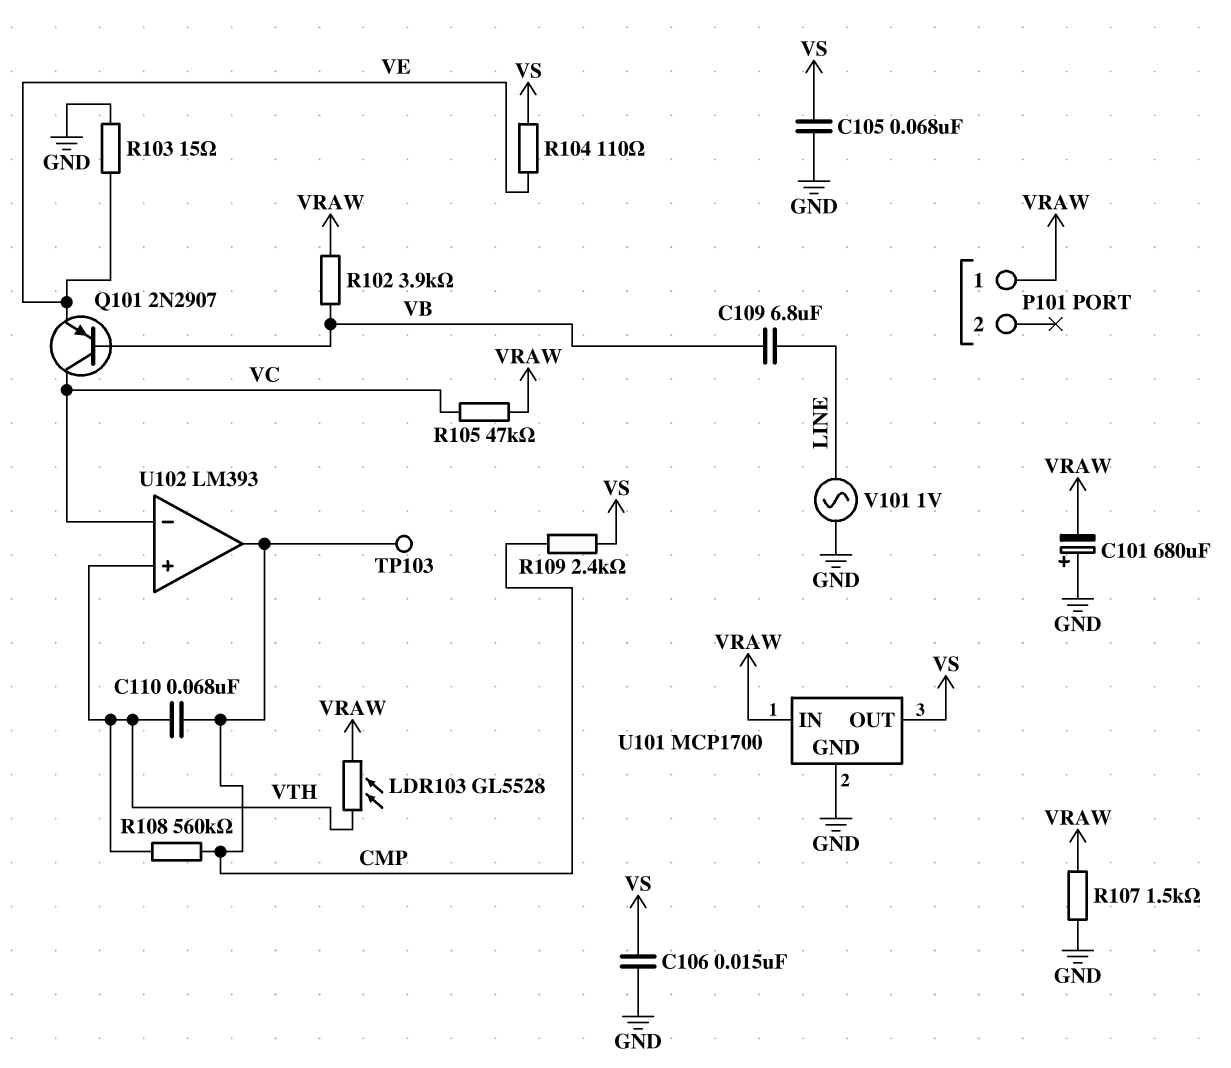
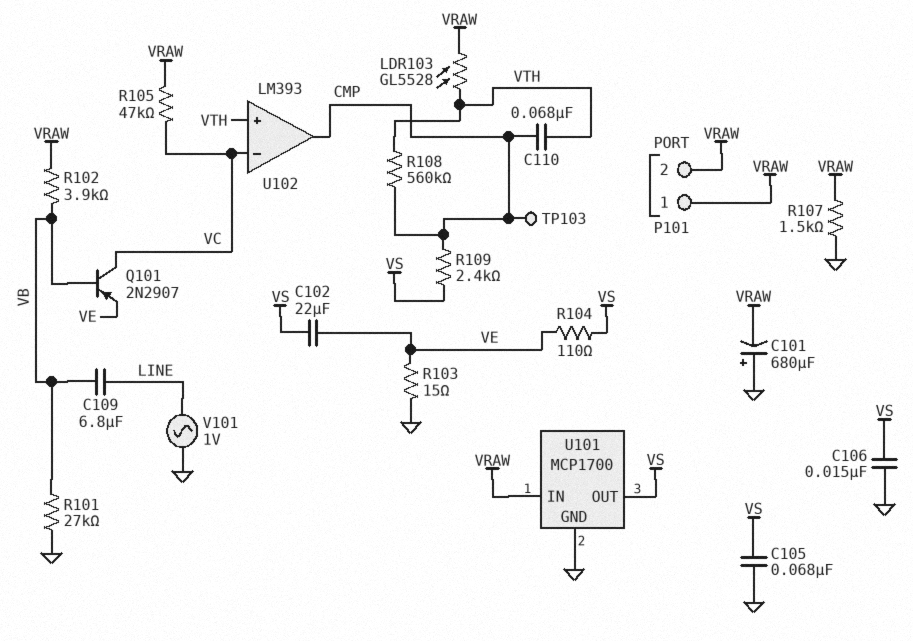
C102: none -> 22uF (VE, VS)
P101 pin 2: none -> VRAW
R101: none -> 27k (GND, VB)

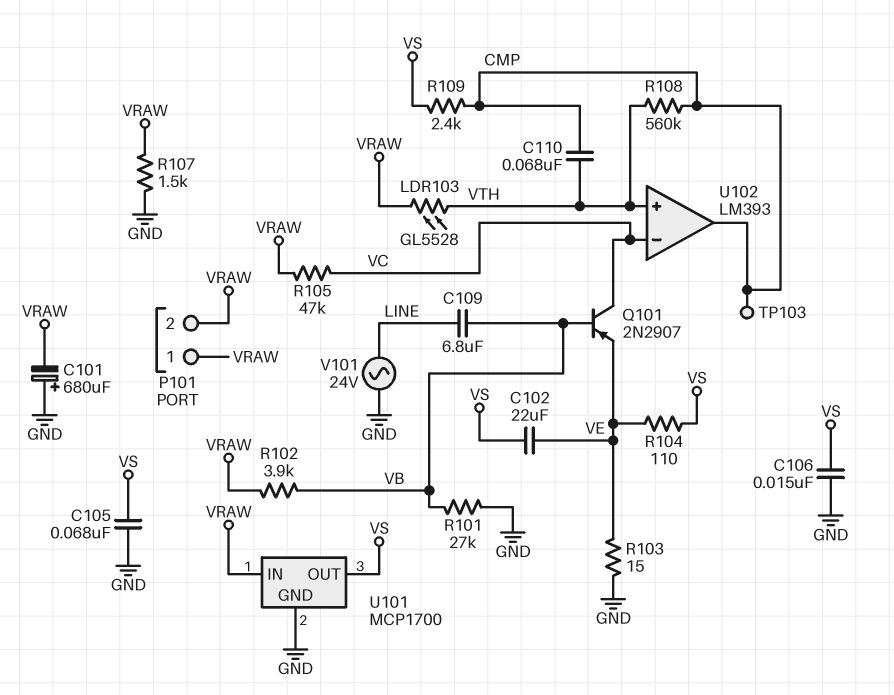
V101: AC 1V (GND, LINE) -> AC 24V (GND, LINE)

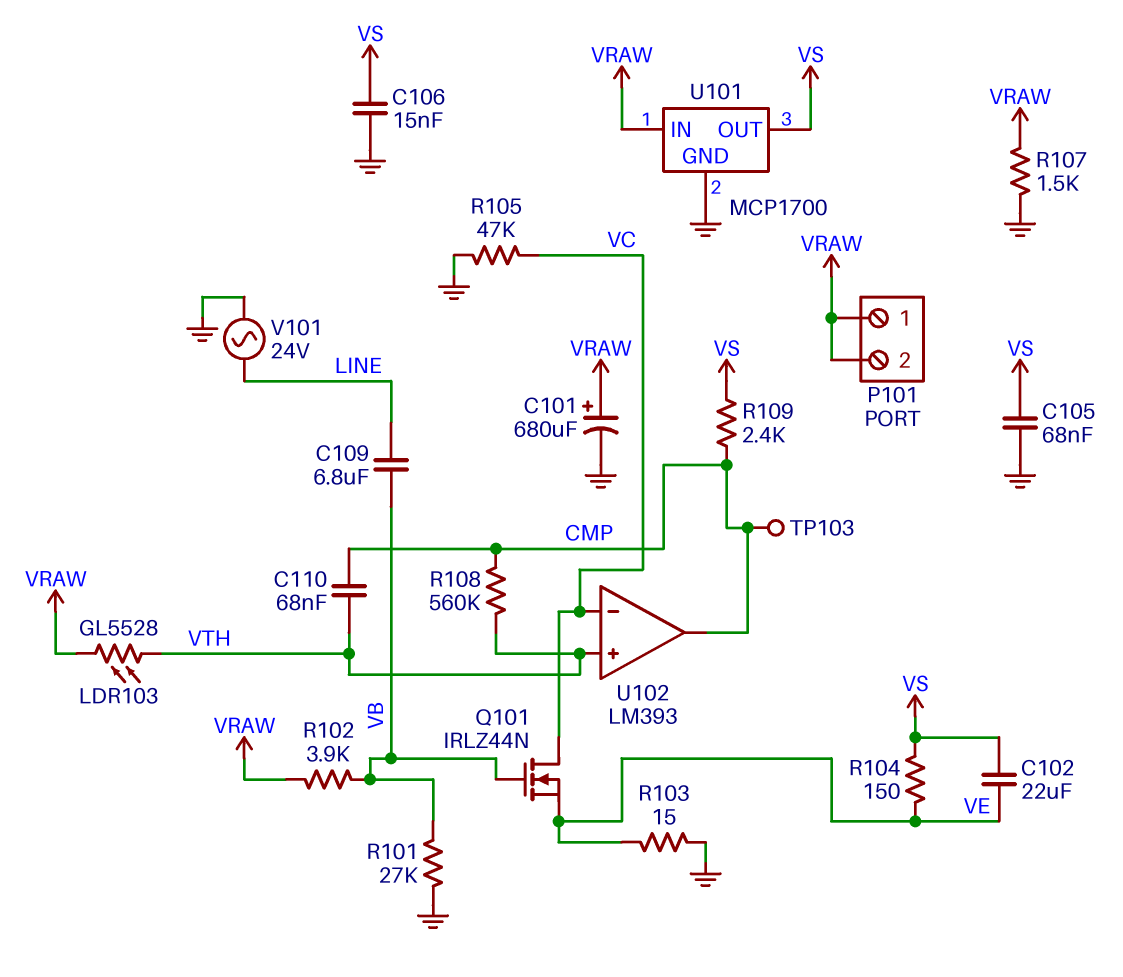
C101: 680uF (plus GND, minus VRAW) -> 680uF (plus VRAW, minus GND)
Q101: PNP 2N2907 (B VB, C VC, E VE) -> NMOS IRLZ44N (G VB, D VC, S VE)
R104: 110 (VE, VS) -> 150 (VE, VS)
R105: 47k (VC, VRAW) -> 47k (GND, VC)

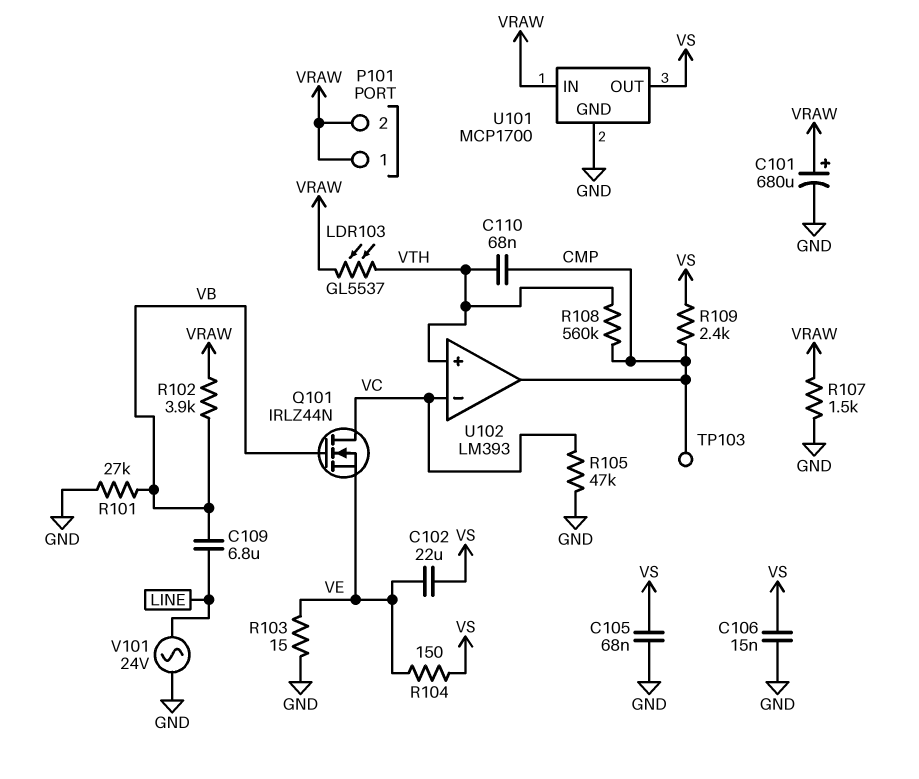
LDR103: GL5528 (VRAW, VTH) -> GL5537 (VRAW, VTH)

